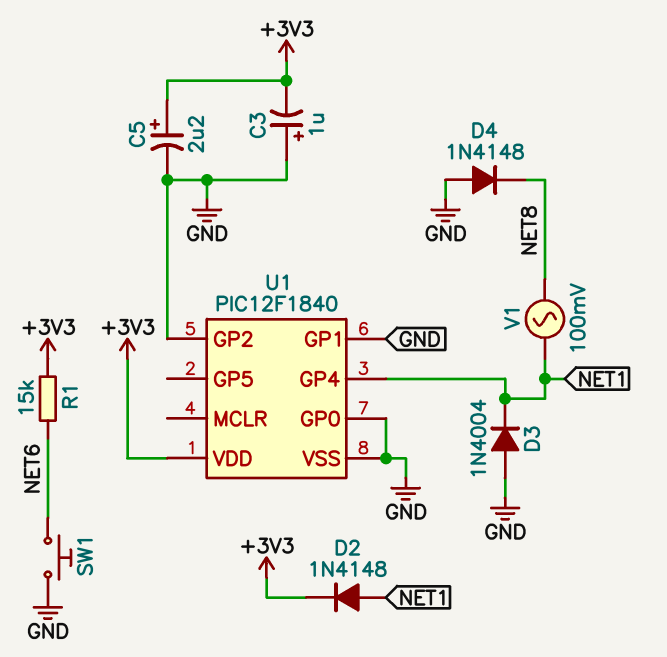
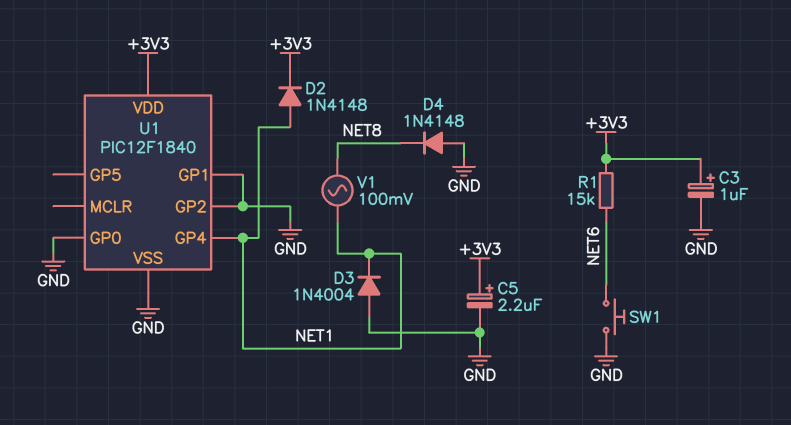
C3: 1uF (plus GND, minus +3V3) -> 1uF (plus +3V3, minus GND)

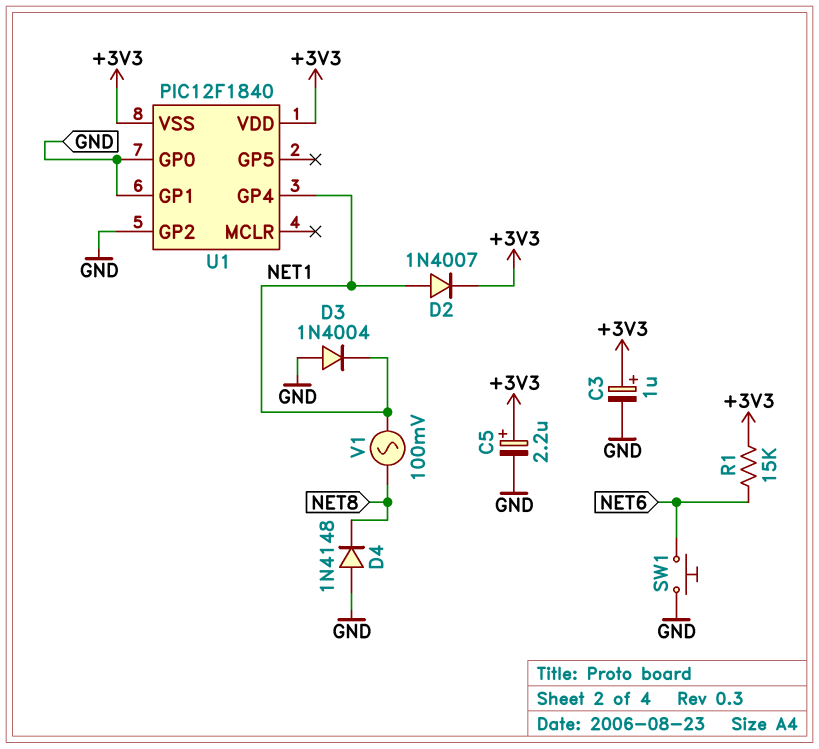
D2: diode 1N4148 (A NET1, K +3V3) -> diode 1N4007 (A NET1, K +3V3)
U1 pin VSS: GND -> +3V3

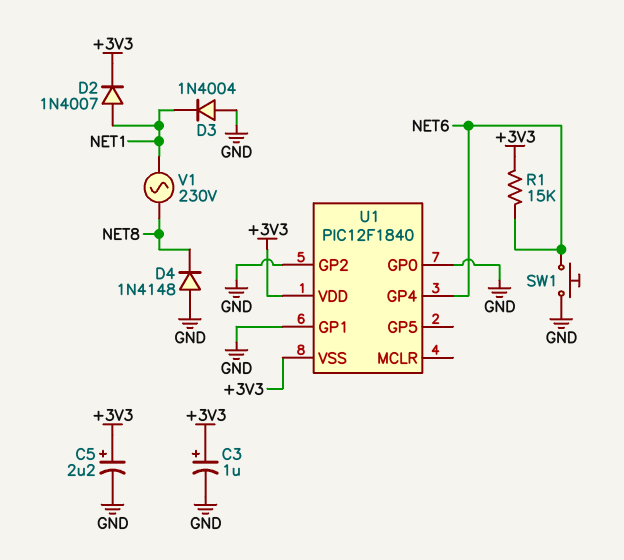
U1 pin GP4: NET1 -> NET6
V1: AC 100mV (NET1, NET8) -> AC 230V (NET1, NET8)

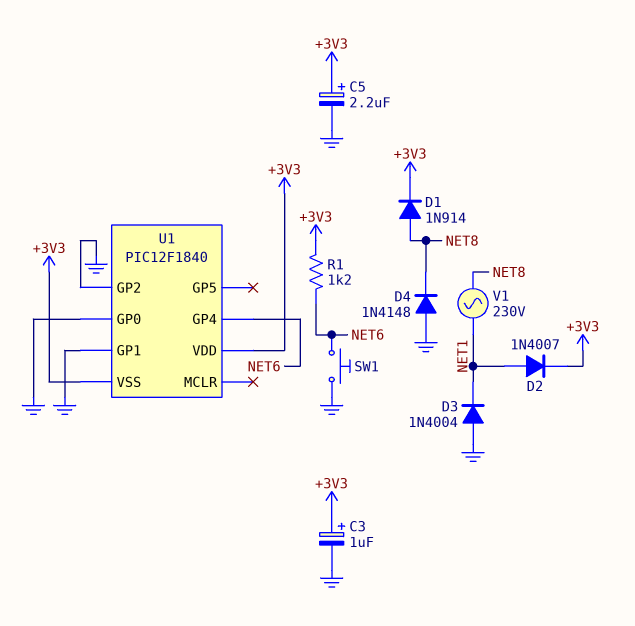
D1: none -> diode 1N914 (A NET8, K +3V3)
R1: 15k (+3V3, NET6) -> 1.2k (+3V3, NET6)

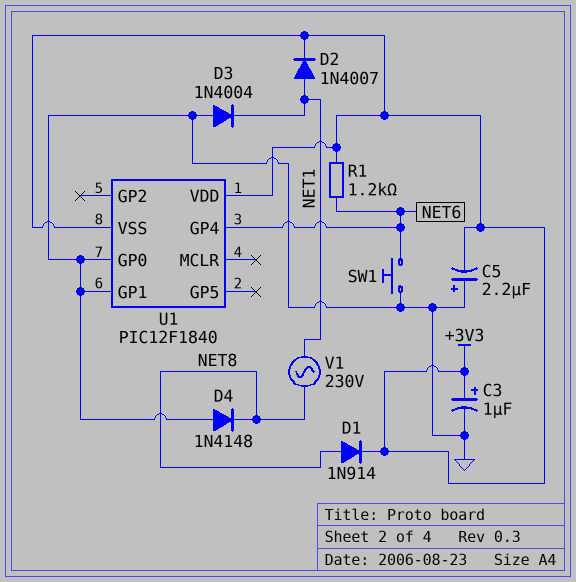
C5: 2.2uF (plus +3V3, minus GND) -> 2.2uF (plus GND, minus +3V3)
U1 pin GP2: GND -> none

